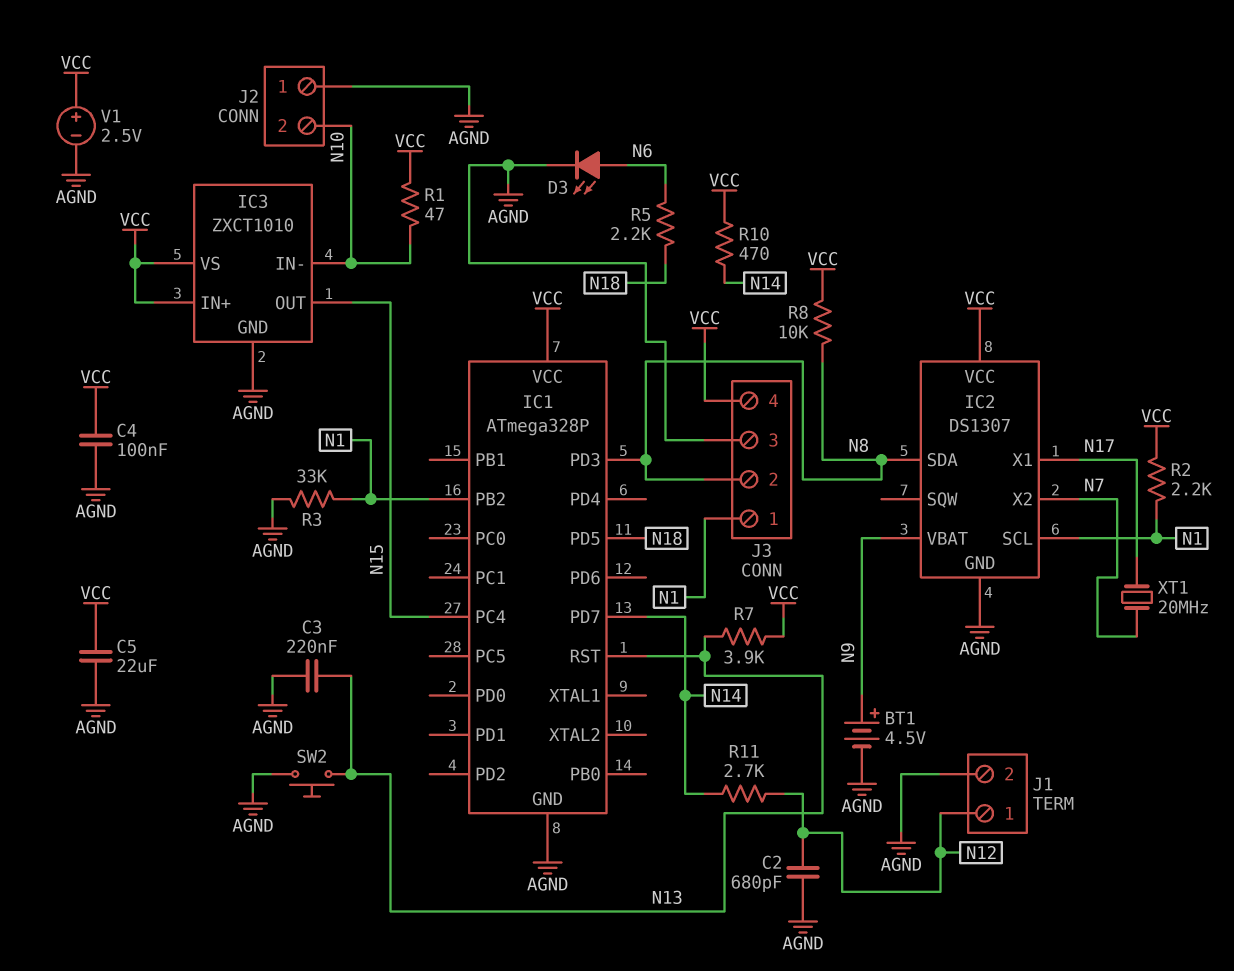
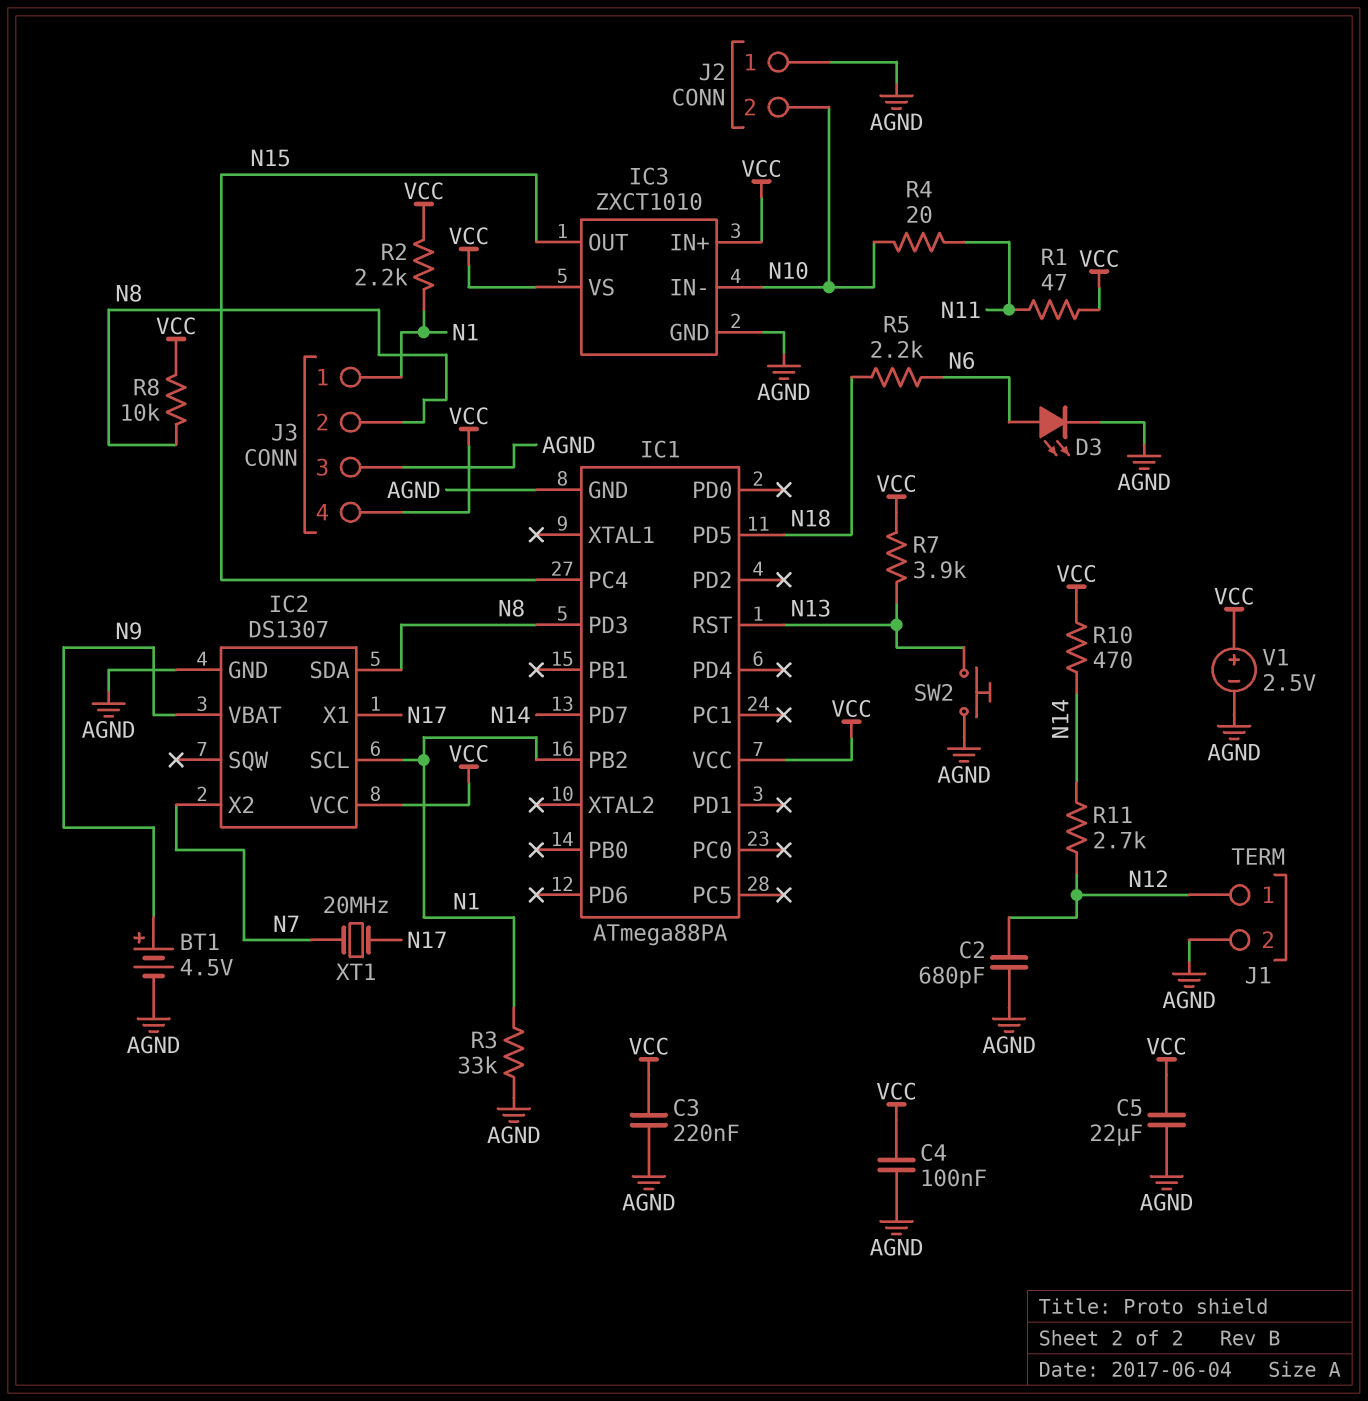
C3: 220nF (AGND, N13) -> 220nF (AGND, VCC)
IC1: ATmega328P -> ATmega88PA
R1: 47 (N10, VCC) -> 47 (N11, VCC)
R4: none -> 20 (N10, N11)

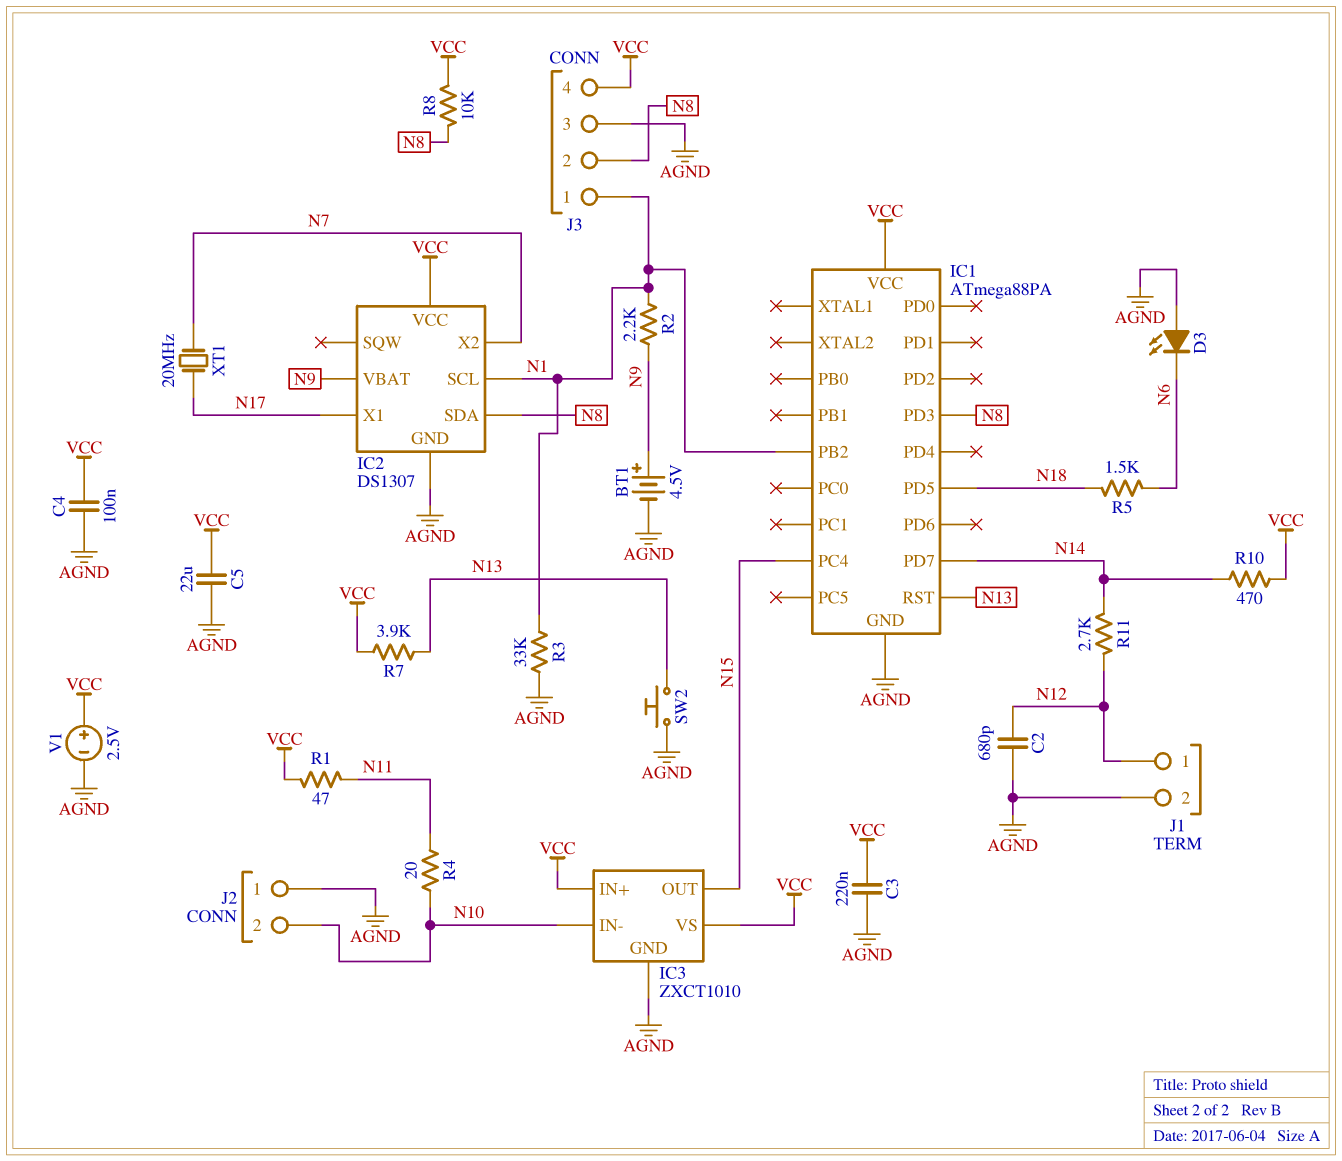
D3: LED (A N6, K AGND) -> LED (A AGND, K N6)
R2: 2.2k (N1, VCC) -> 2.2k (N1, N9)
R5: 2.2k (N6, N18) -> 1.5k (N6, N18)

